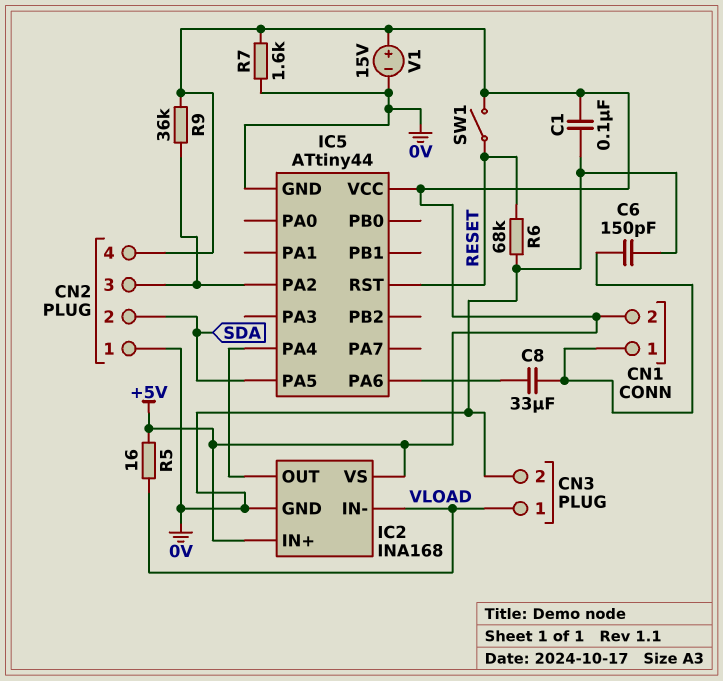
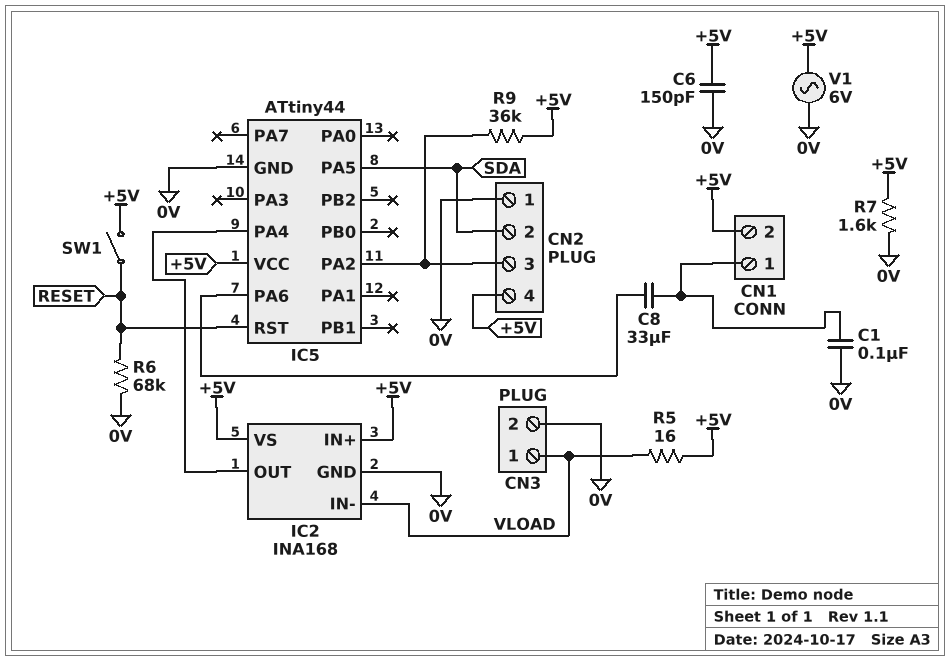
C1: 100nF (+5V, 0V) -> 100nF (0V, CN1/1)
C6: 150pF (0V, CN1/1) -> 150pF (+5V, 0V)
V1: 15V (plus +5V, minus 0V) -> AC 6V (+5V, 0V)

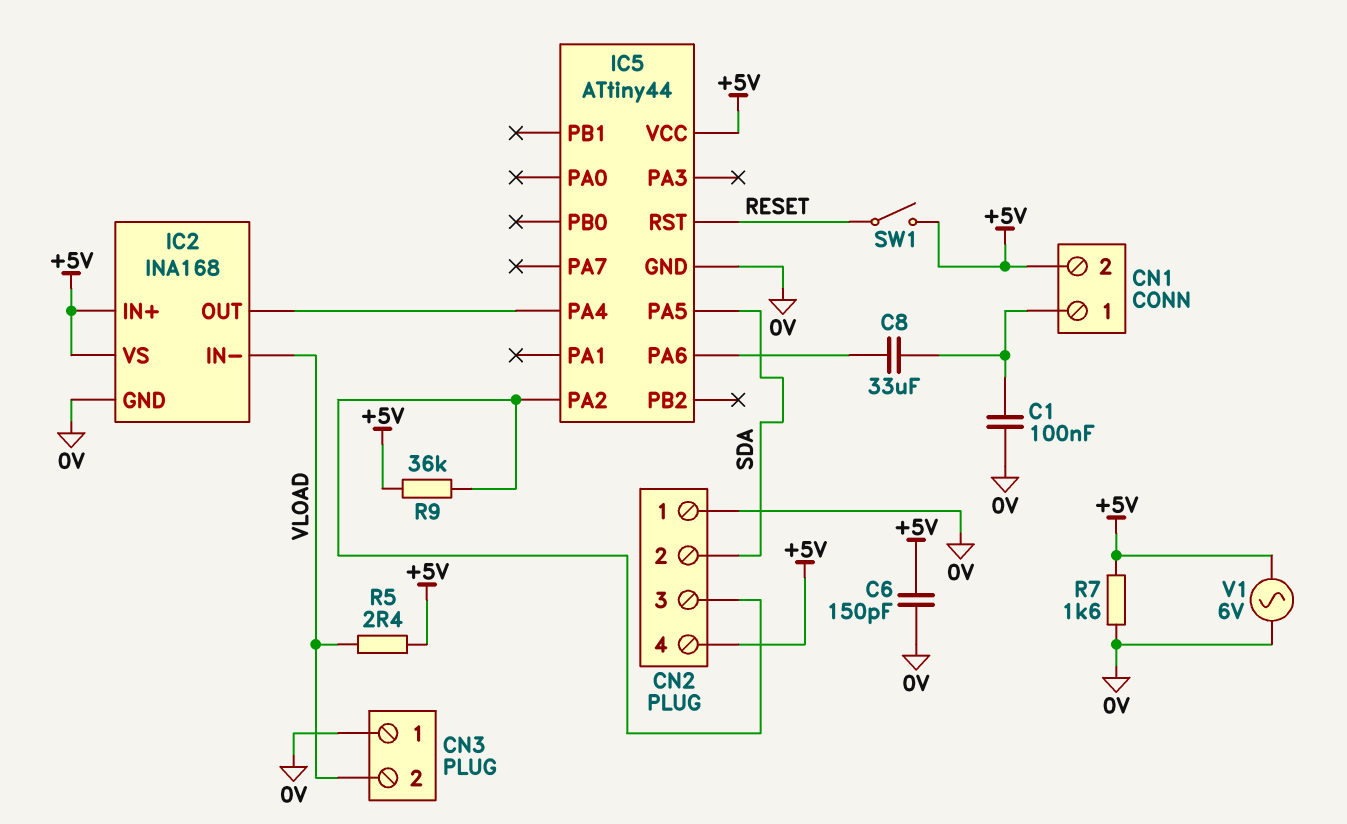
CN3 pin 1: VLOAD -> 0V
CN3 pin 2: 0V -> VLOAD
R5: 16 (+5V, VLOAD) -> 2.4 (+5V, VLOAD)
R6: 68k (0V, RESET) -> none

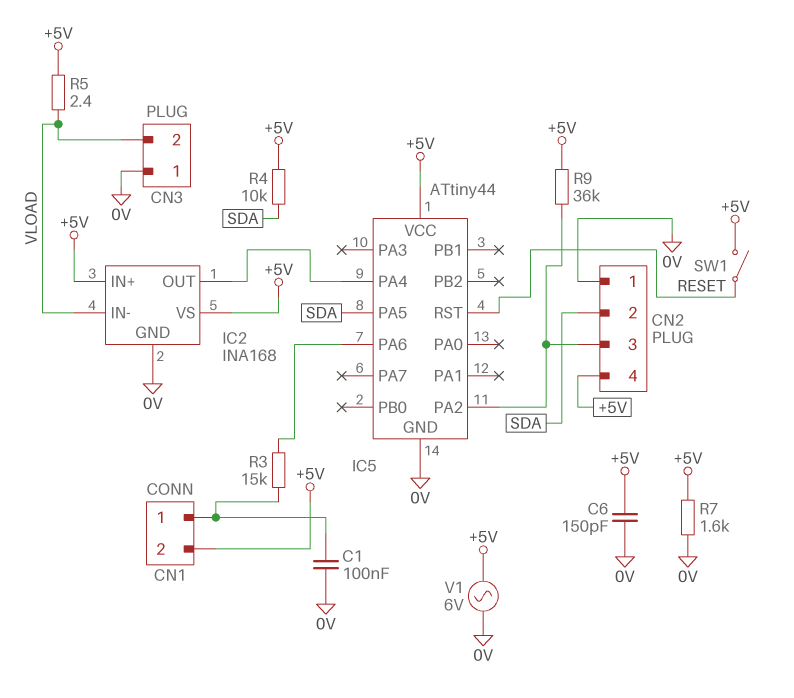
C8: 33uF (CN1/1, IC5/PA6) -> none
R3: none -> 15k (CN1/1, IC5/PA6)
R4: none -> 10k (+5V, SDA)

